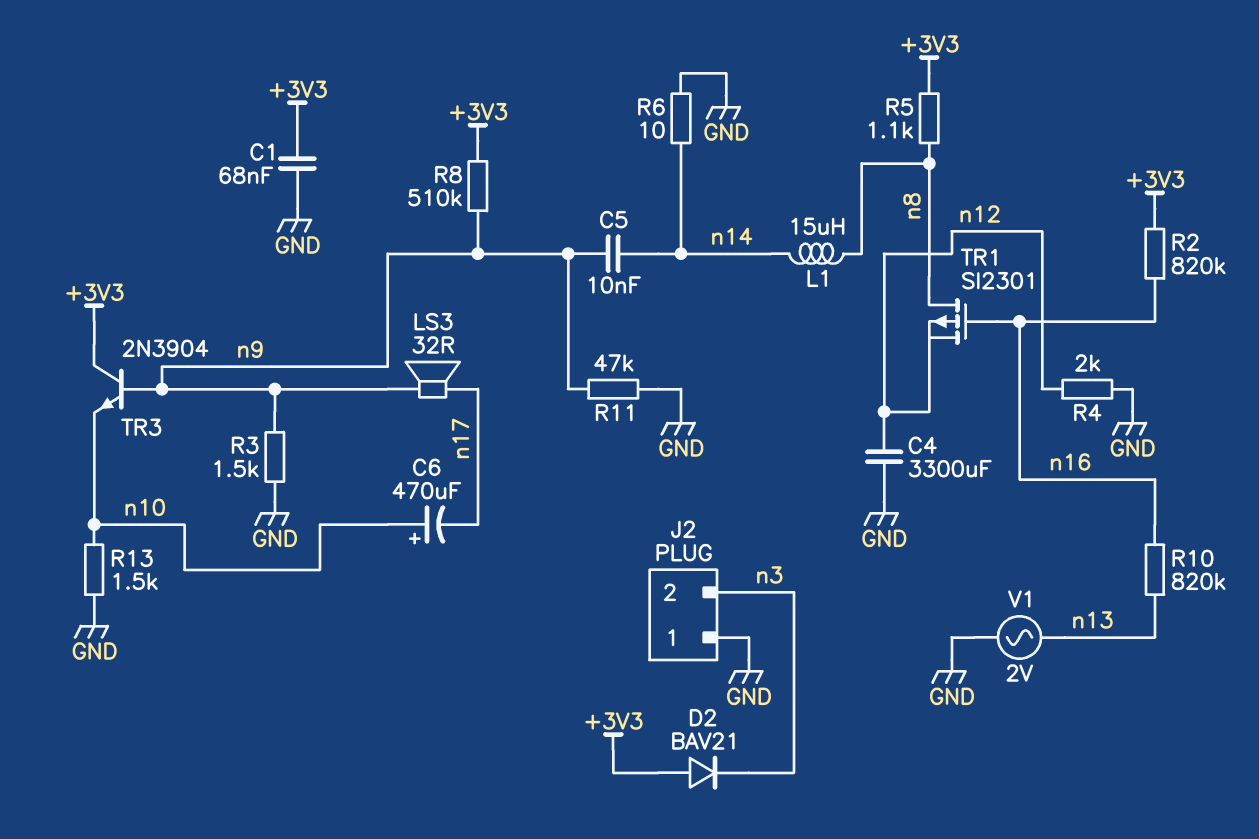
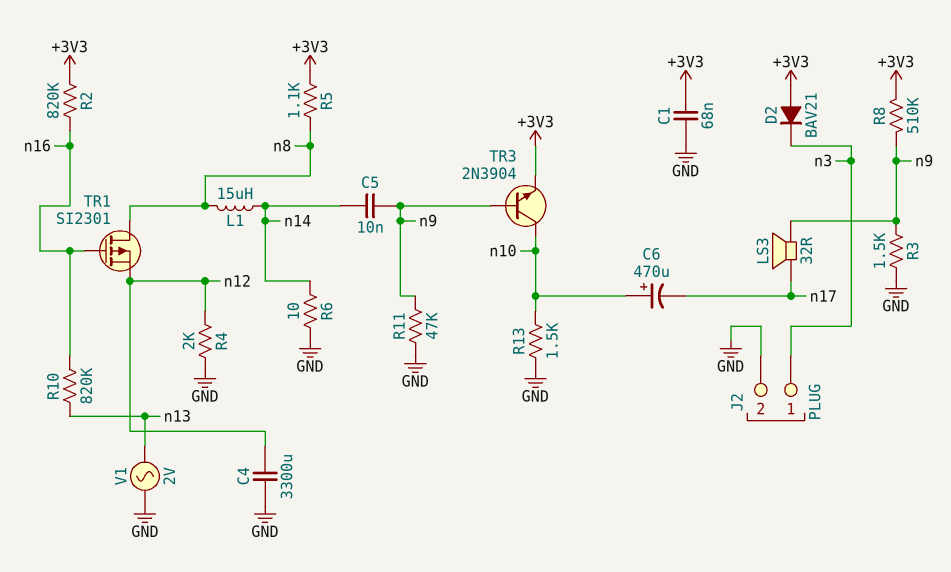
J2 pin 1: GND -> n3
J2 pin 2: n3 -> GND
TR3: NPN 2N3904 (B n9, C +3V3, E n10) -> NPN 2N3904 (B n9, C n10, E +3V3)

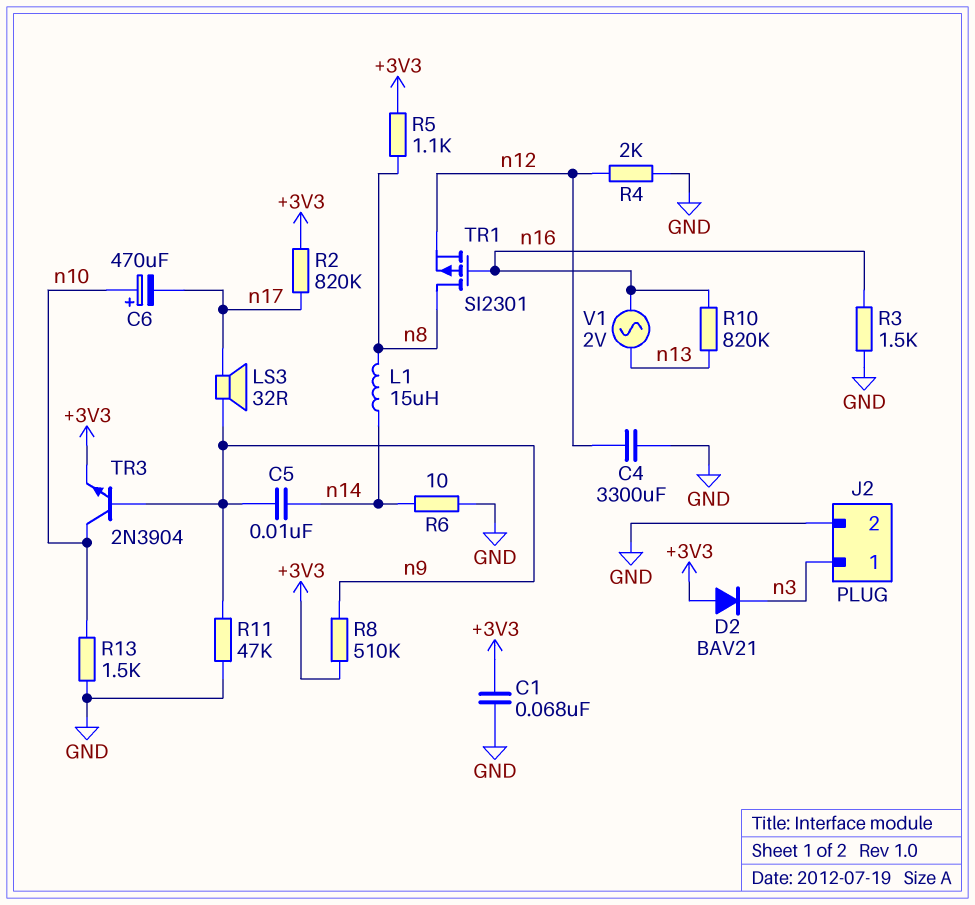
R2: 820k (+3V3, n16) -> 820k (+3V3, n17)
R3: 1.5k (GND, n9) -> 1.5k (GND, n16)
V1: AC 2V (GND, n13) -> AC 2V (n13, n16)

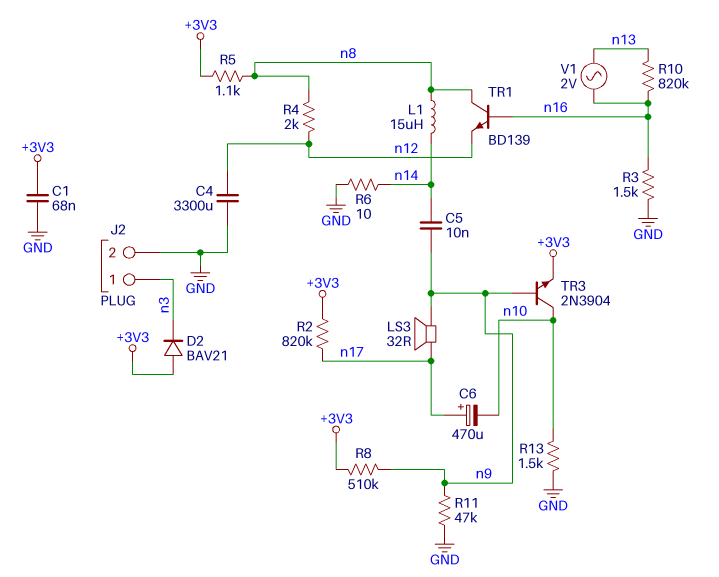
C6: 470uF (plus n10, minus n17) -> 470uF (plus n17, minus n10)
R4: 2k (GND, n12) -> 2k (n8, n12)
TR1: PMOS SI2301 (G n16, D n8, S n12) -> NPN BD139 (B n16, C n8, E n12)

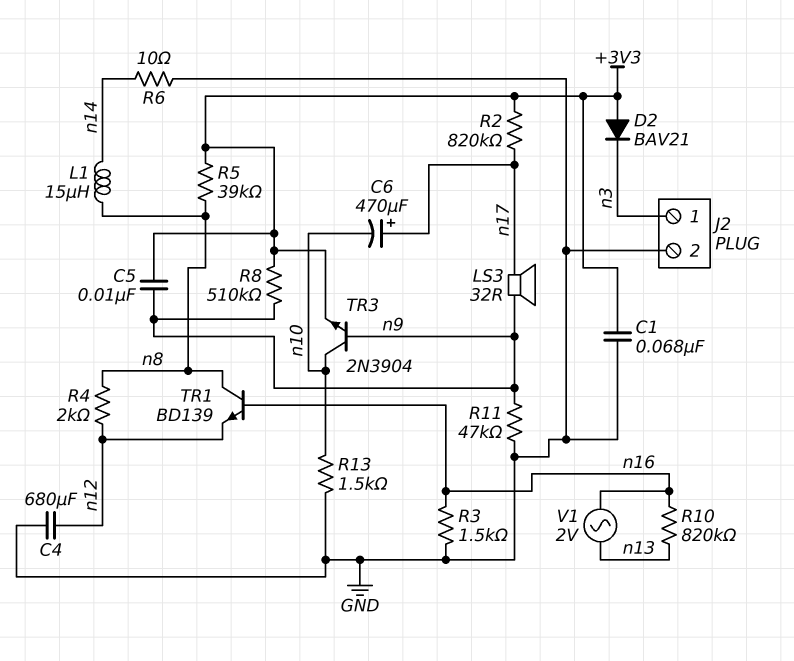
C4: 3300uF (GND, n12) -> 680uF (GND, n12)
C5: 10nF (n9, n14) -> 10nF (+3V3, n9)
R5: 1.1k (+3V3, n8) -> 39k (+3V3, n8)

